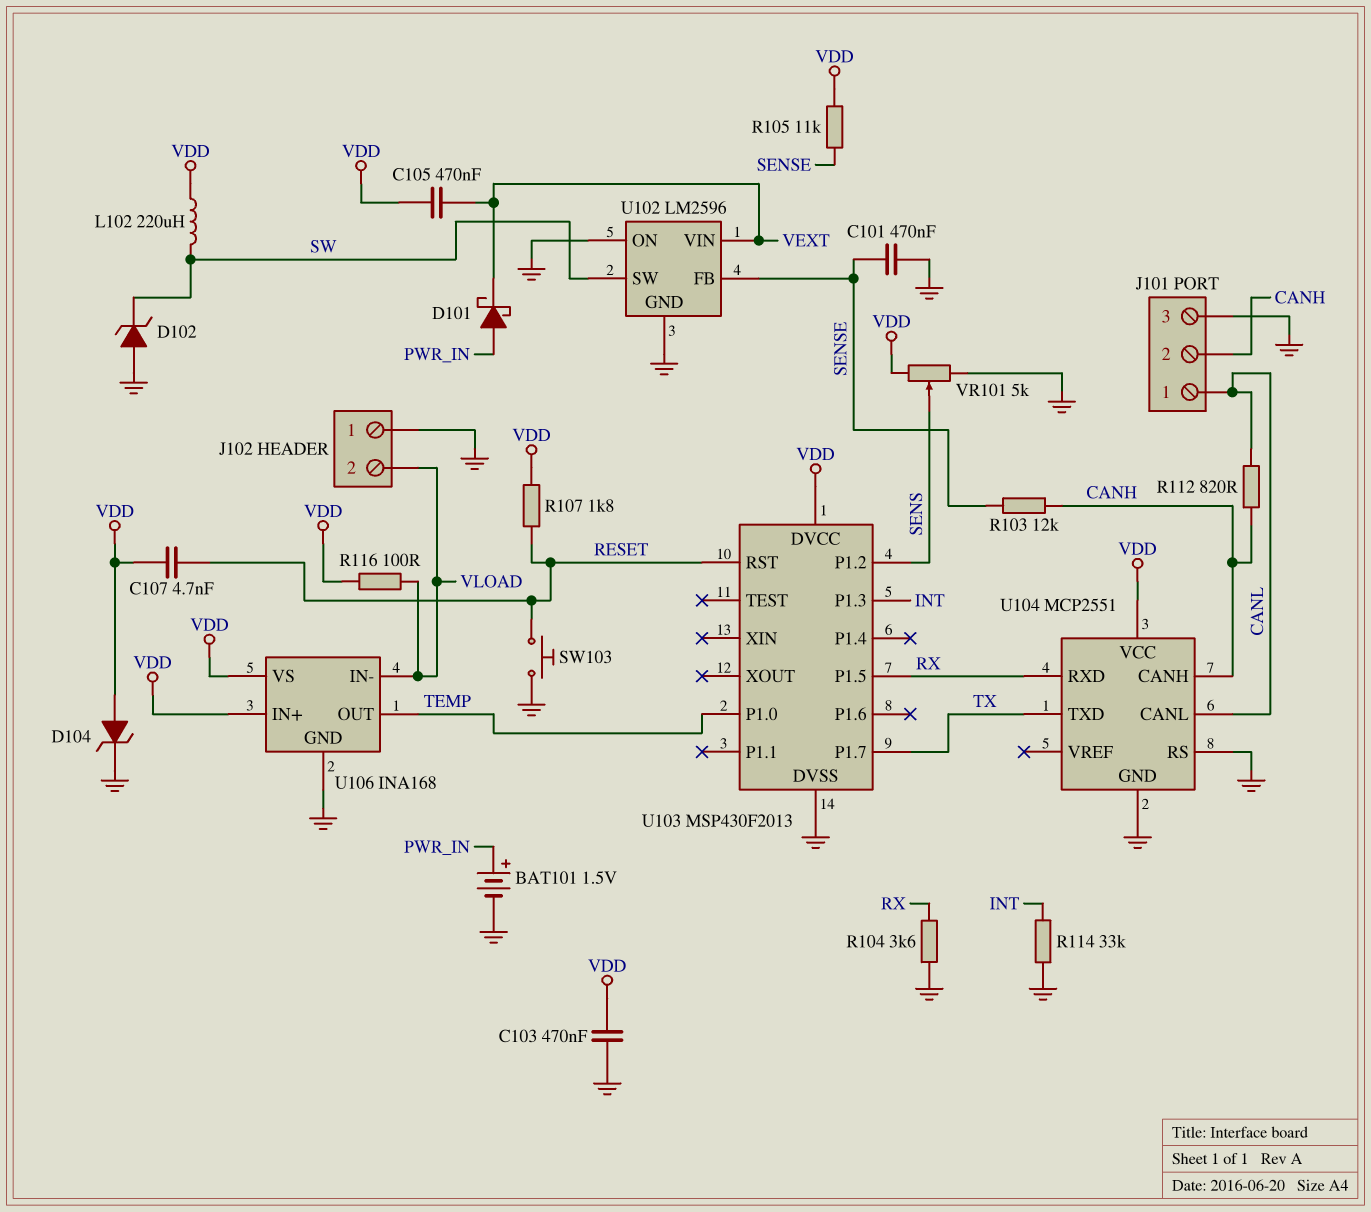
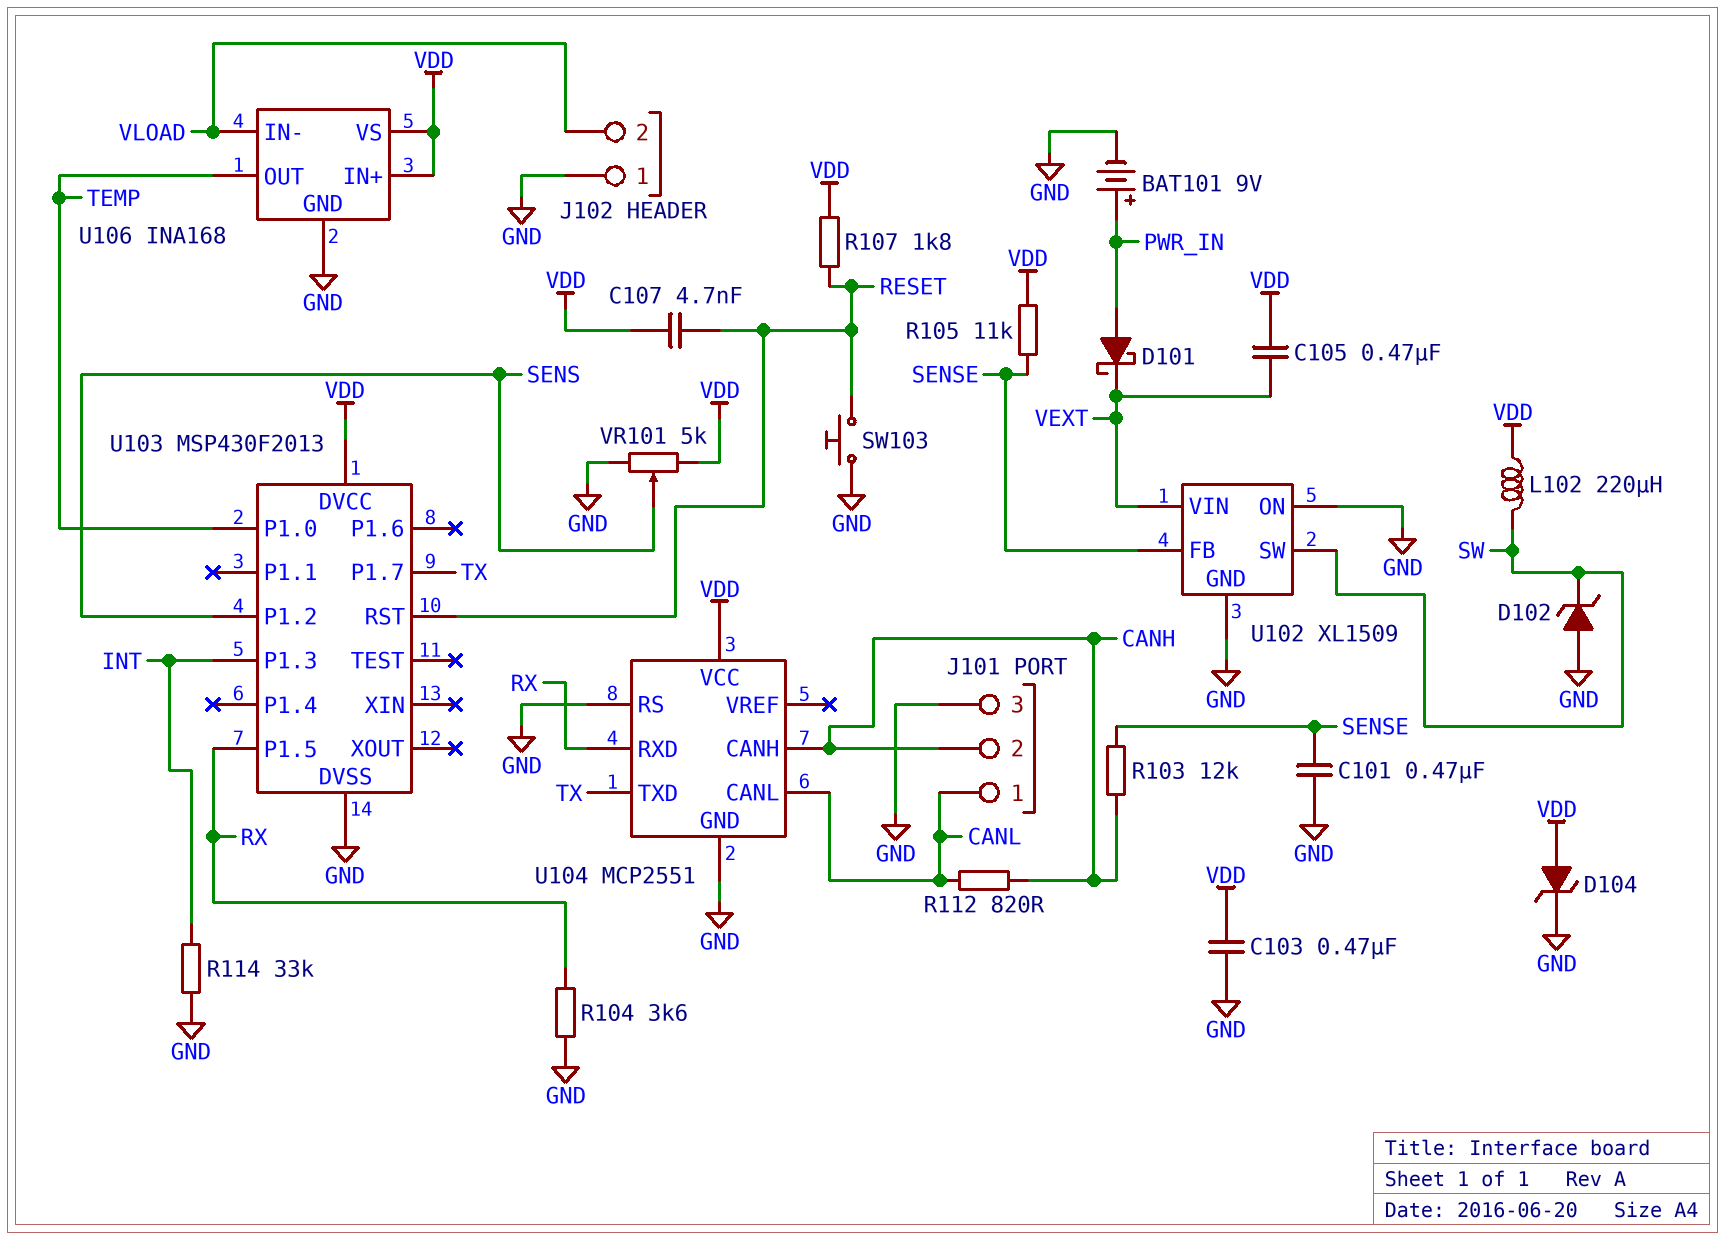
BAT101: 1.5V (plus PWR_IN, minus GND) -> 9V (plus PWR_IN, minus GND)
R116: 100 (VDD, VLOAD) -> none
U102: LM2596 -> XL1509

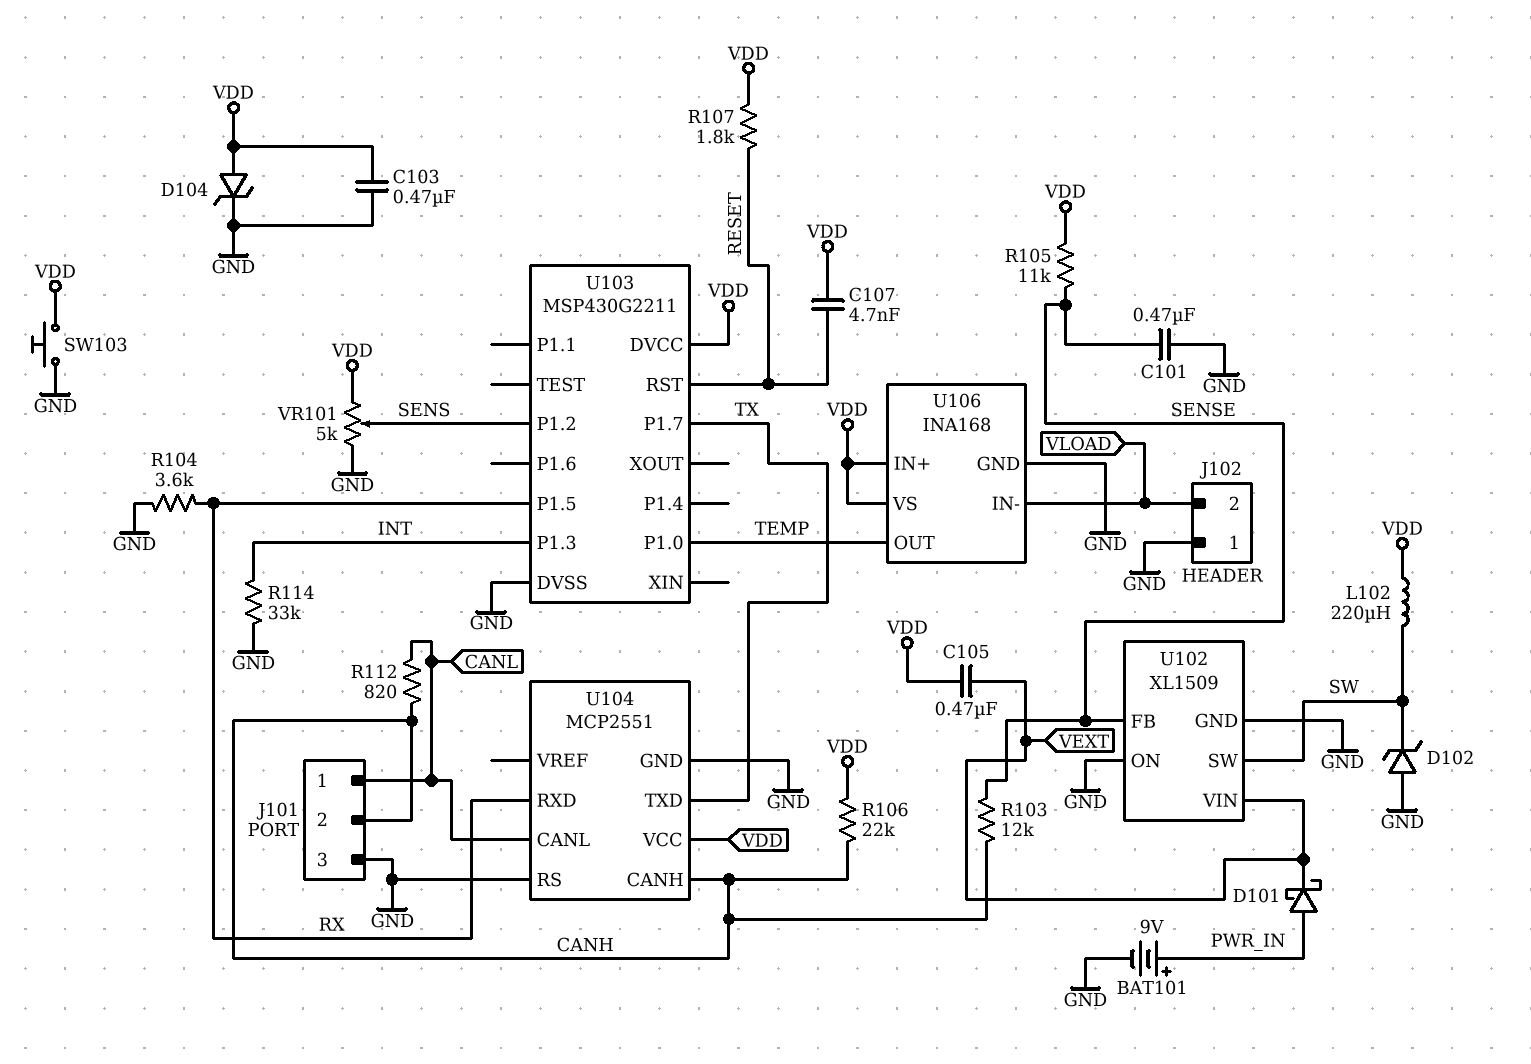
R106: none -> 22k (CANH, VDD)
SW103: button (GND, RESET) -> button (GND, VDD)
U103: MSP430F2013 -> MSP430G2211

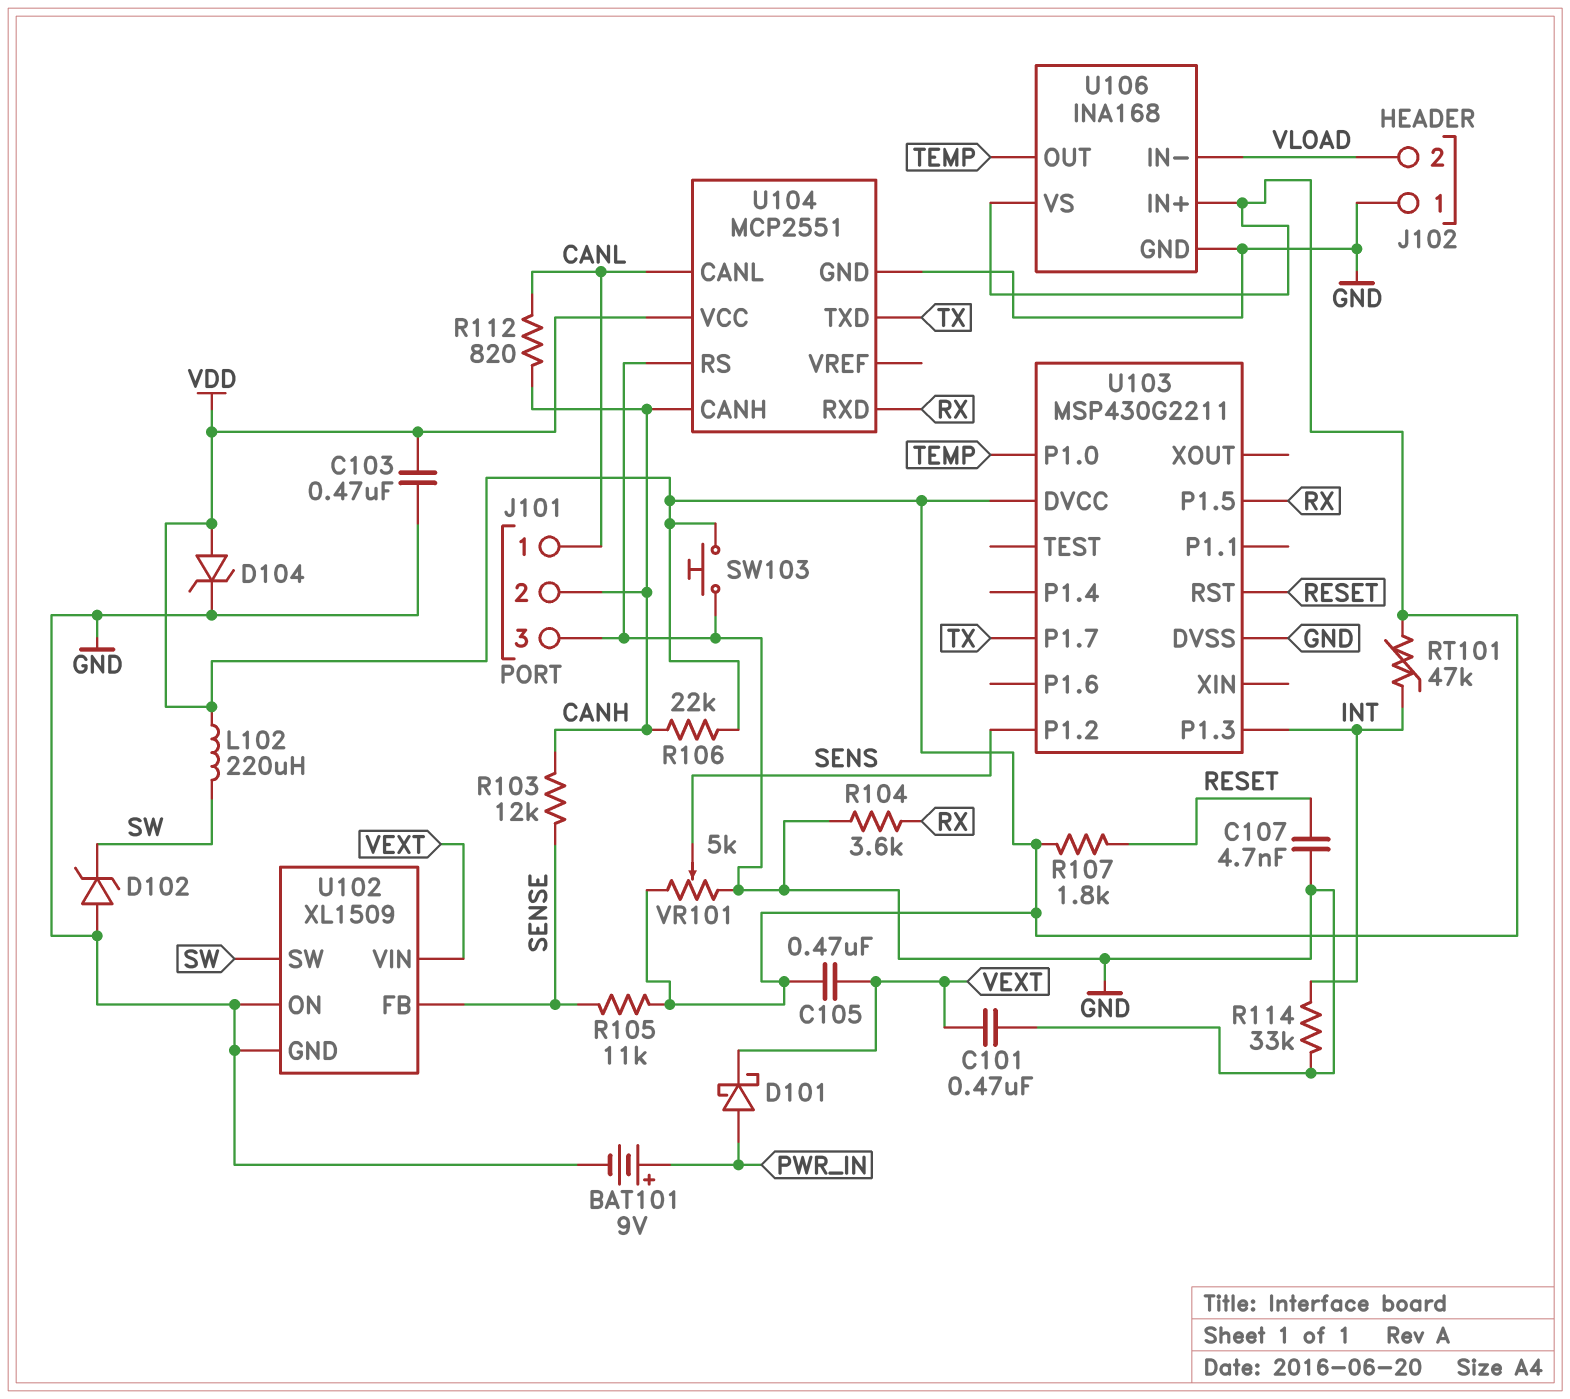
C101: 470nF (GND, SENSE) -> 470nF (GND, VEXT)
C107: 4.7nF (RESET, VDD) -> 4.7nF (GND, RESET)
RT101: none -> 47k (INT, VDD)

